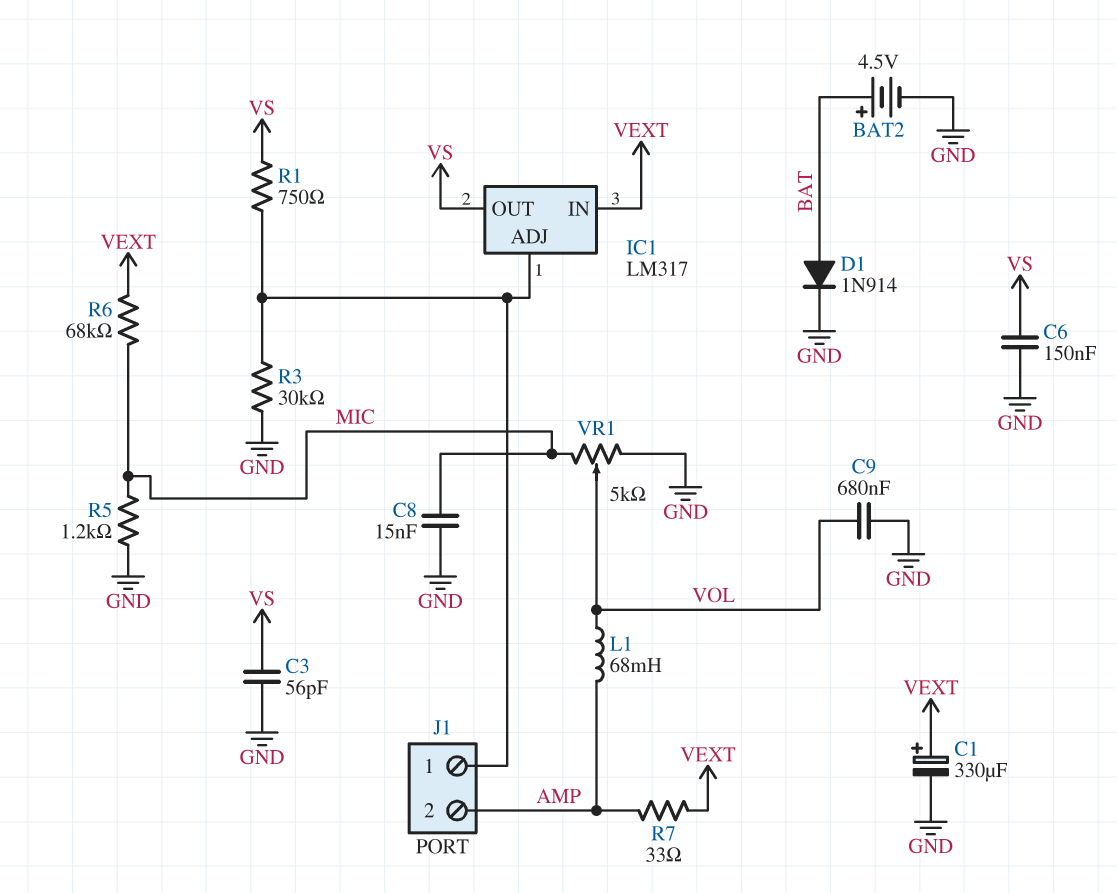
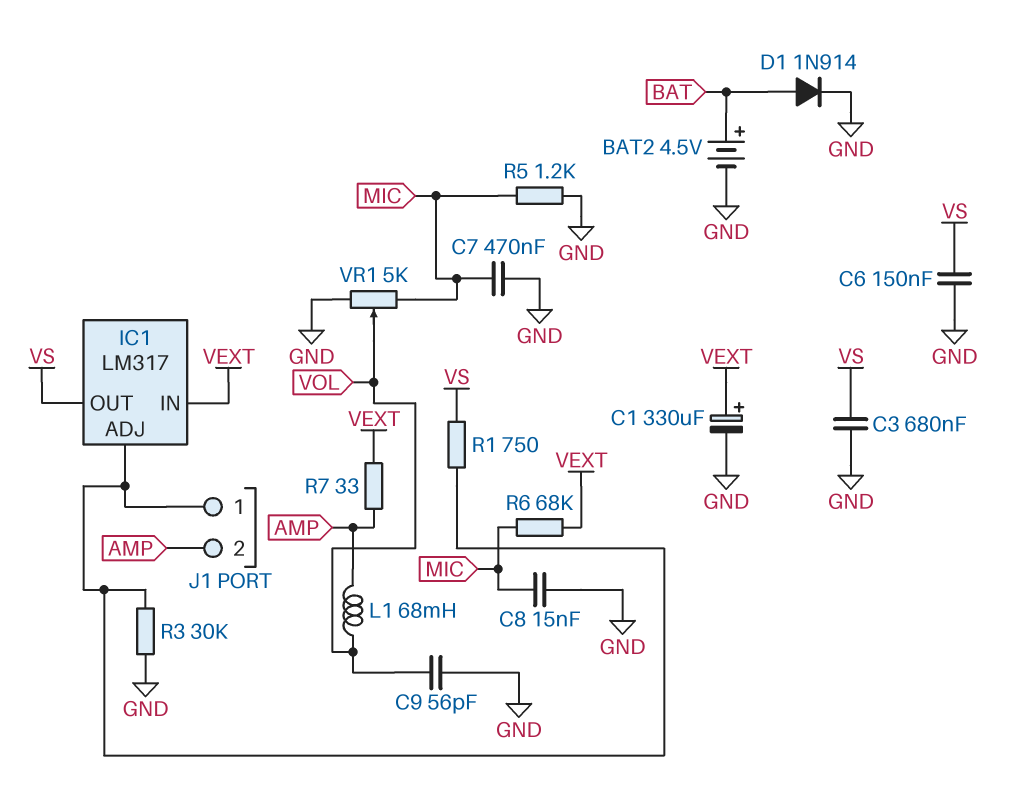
C3: 56pF (GND, VS) -> 680nF (GND, VS)
C7: none -> 470nF (GND, MIC)
C9: 680nF (GND, VOL) -> 56pF (GND, VOL)

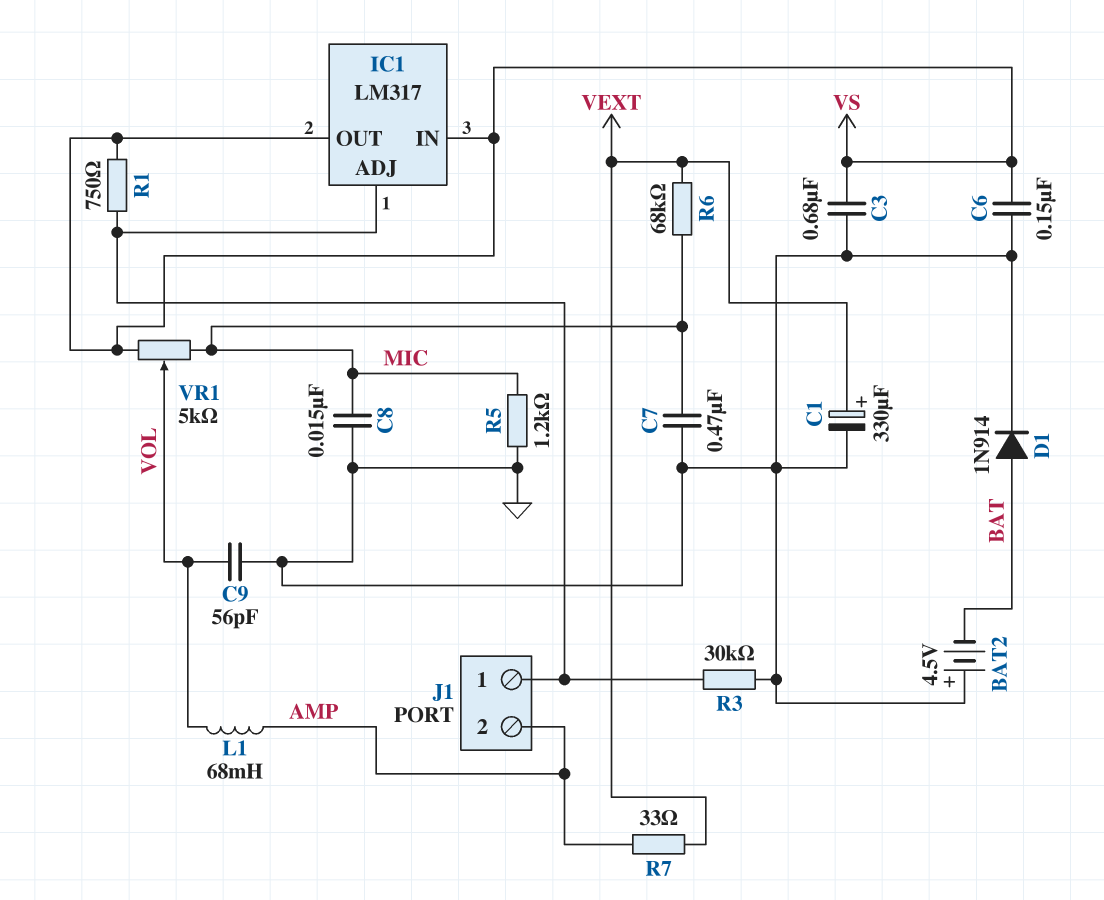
BAT2: 4.5V (plus BAT, minus GND) -> 4.5V (plus GND, minus BAT)
IC1 pin IN: VEXT -> VS
VR1: 5k (GND, MIC, wiper VOL) -> 5k (MIC, VS, wiper VOL)

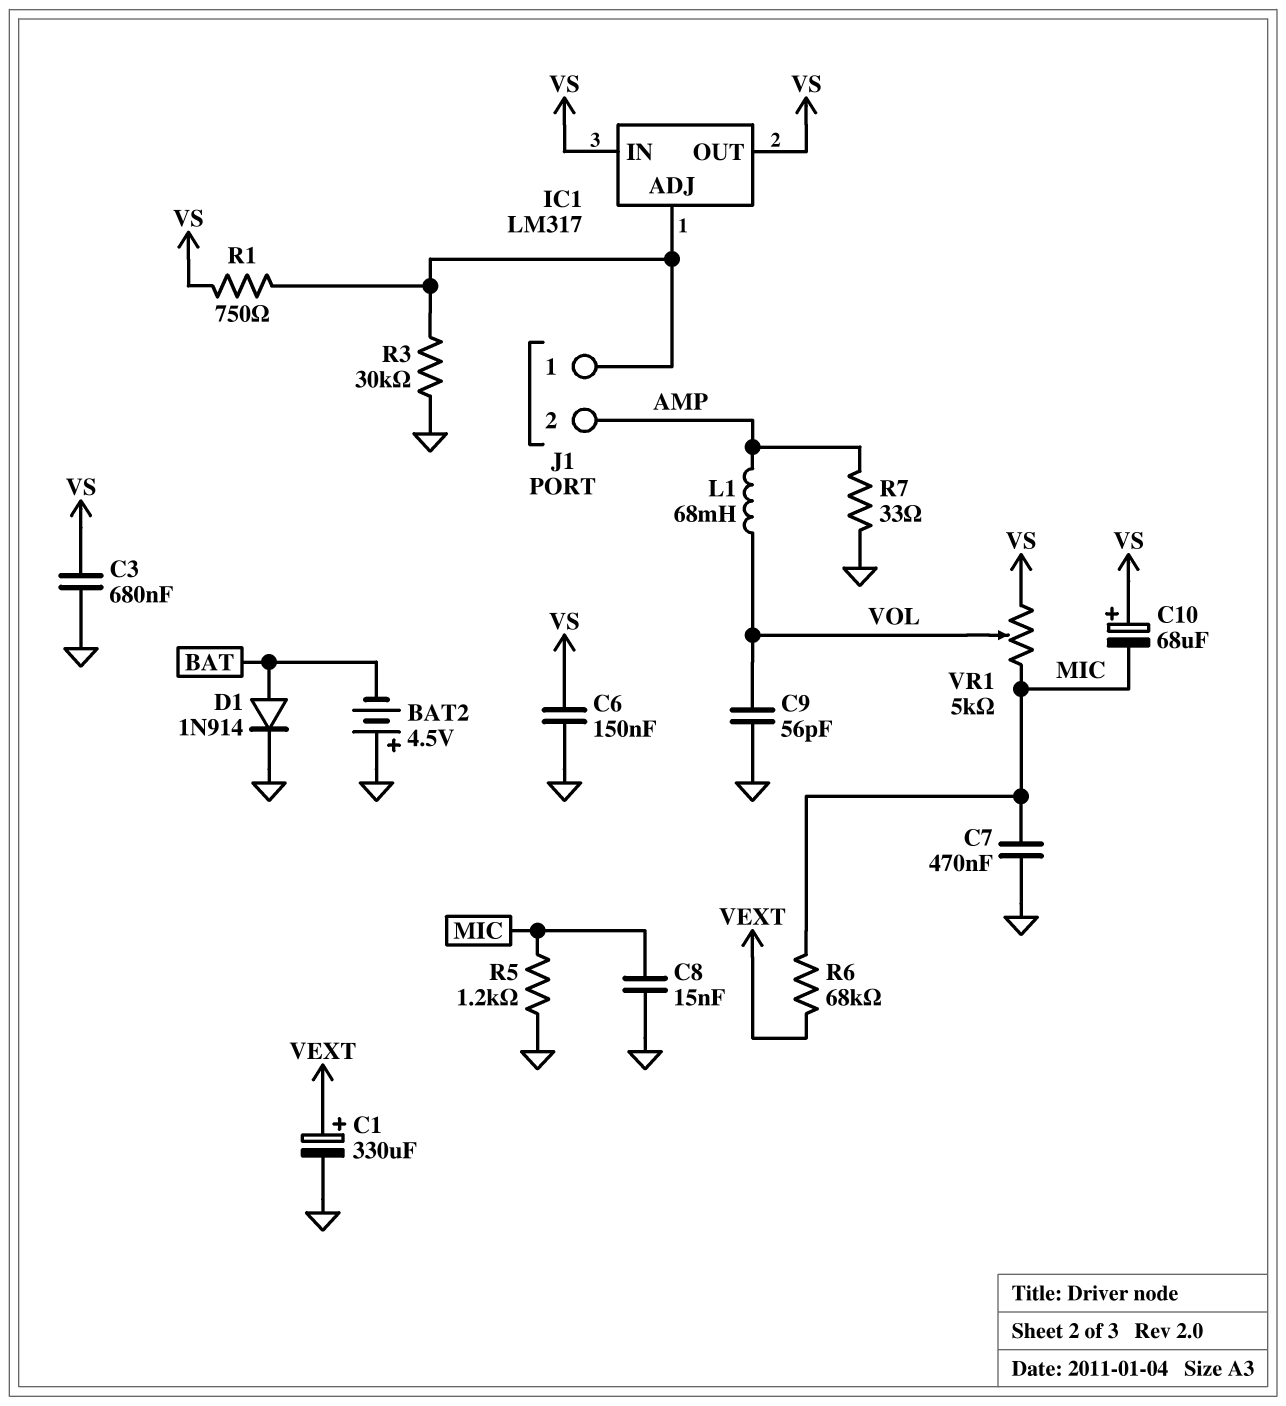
C10: none -> 68uF (plus VS, minus MIC)
R7: 33 (AMP, VEXT) -> 33 (AMP, GND)

